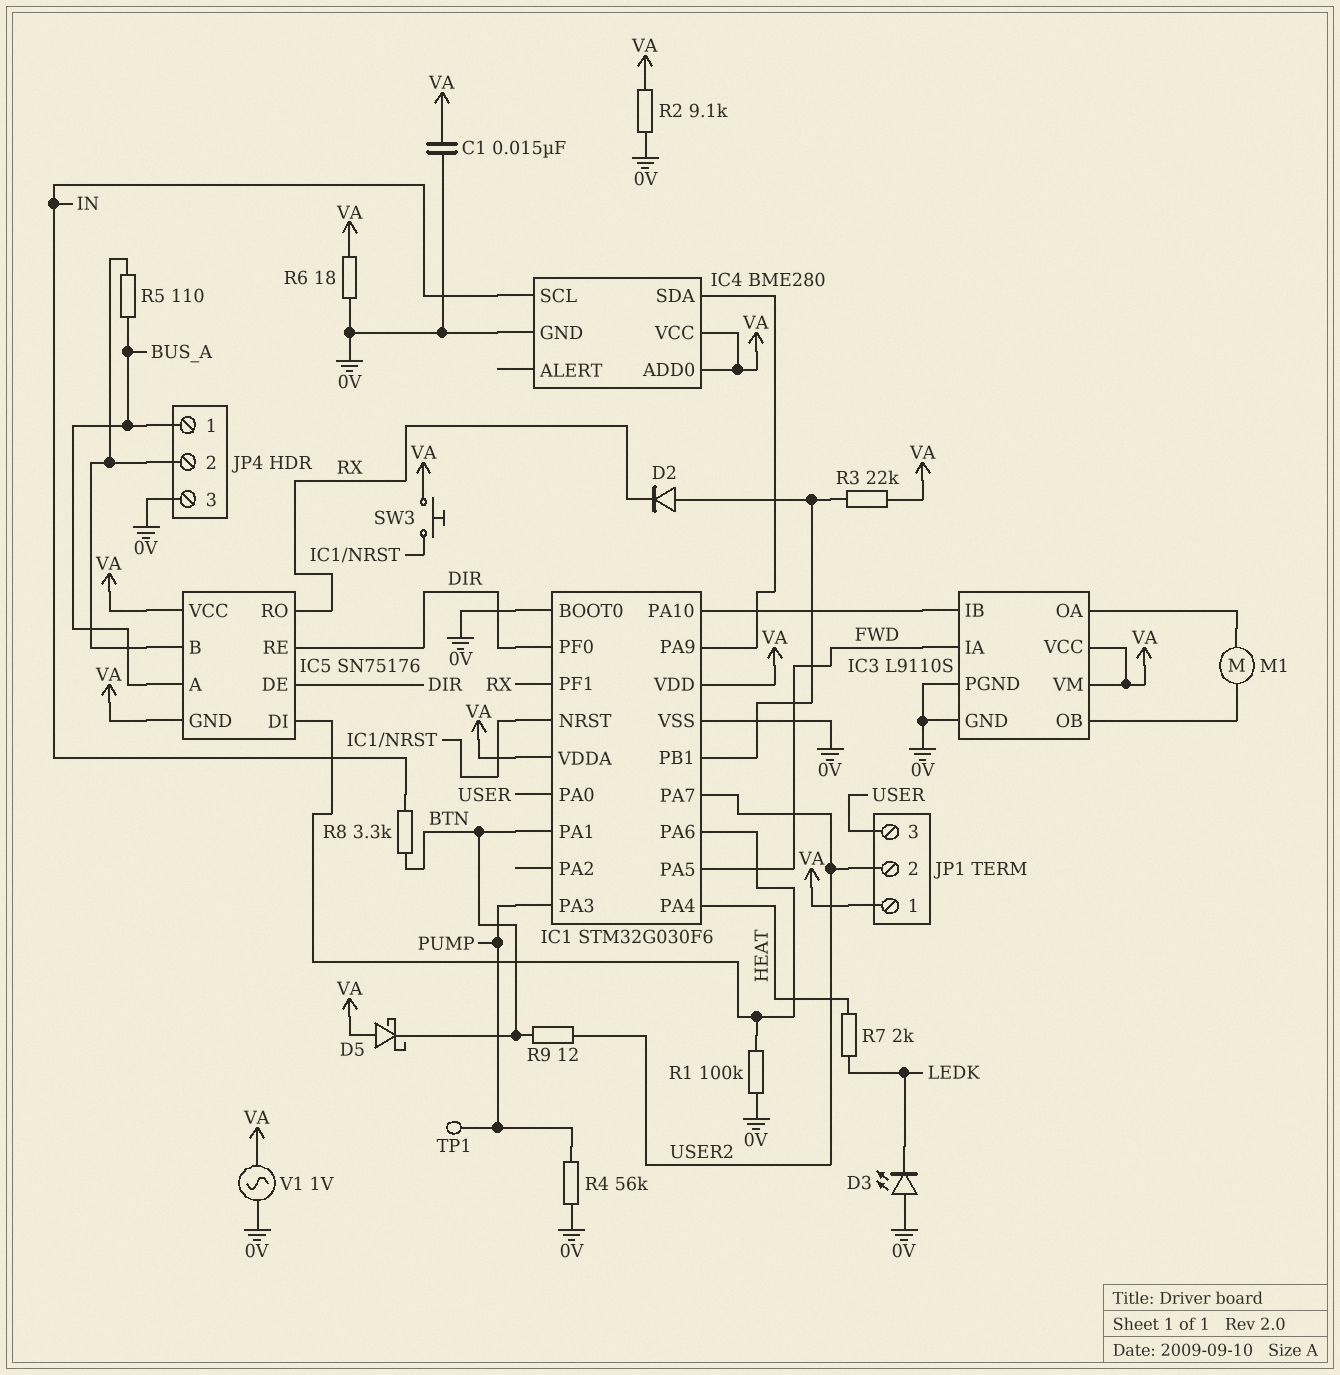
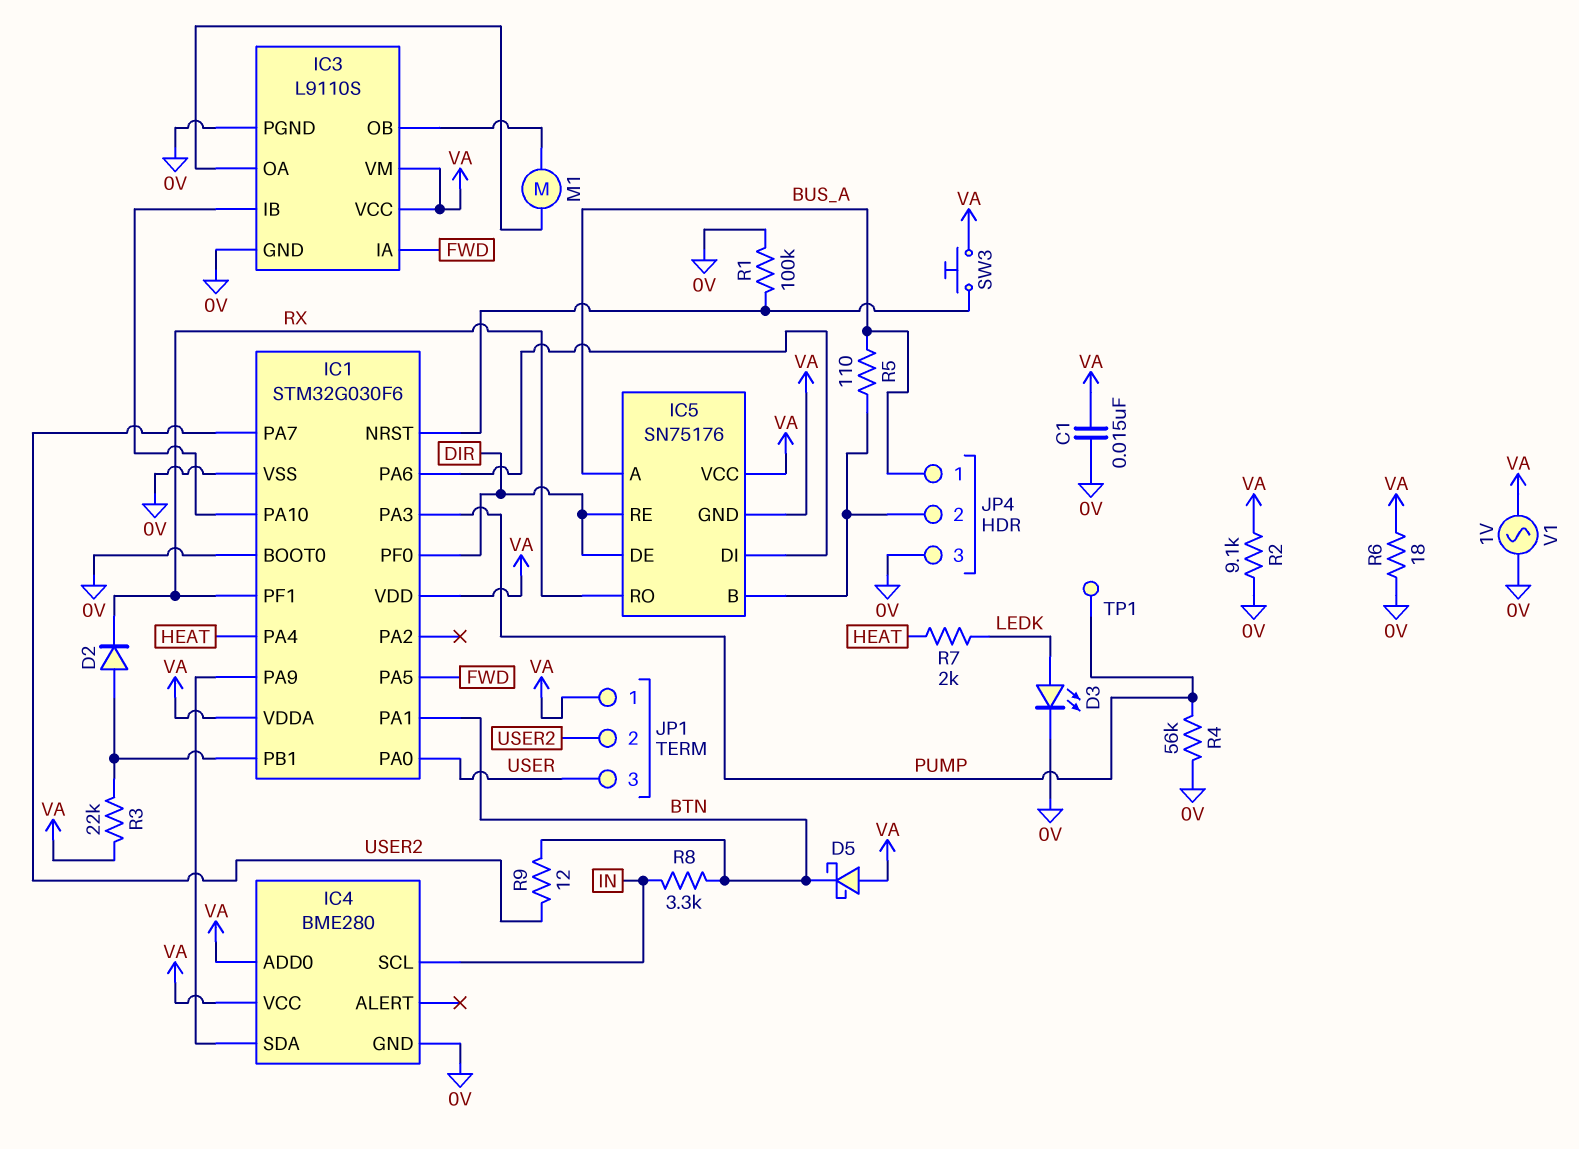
D3: LED (A 0V, K LEDK) -> LED (A LEDK, K 0V)
R1: 100k (0V, IC1/PA6) -> 100k (0V, IC1/NRST)

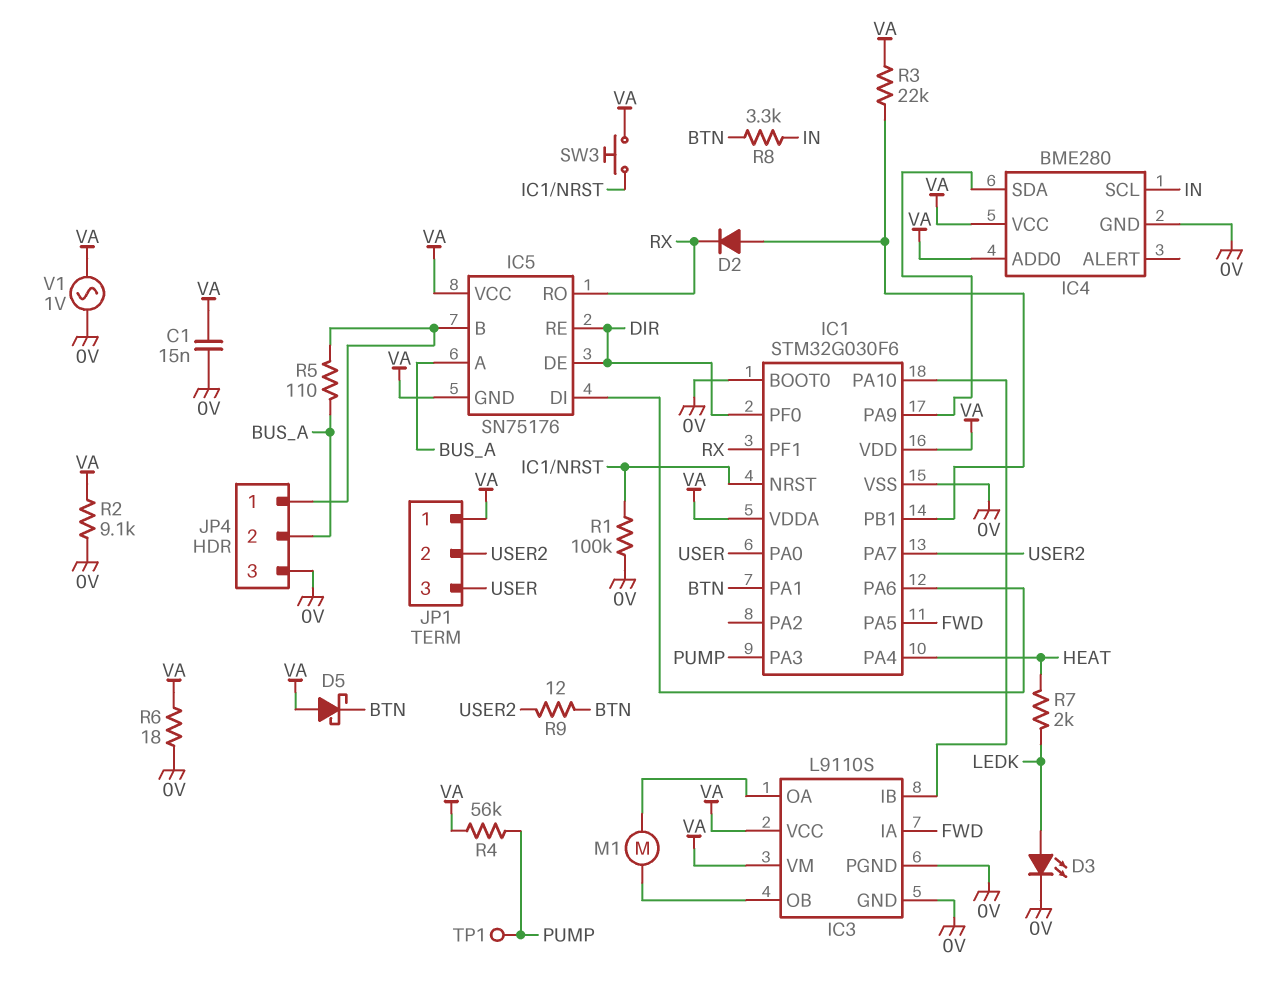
JP4 pin 1: BUS_A -> IC5/B
JP4 pin 2: IC5/B -> BUS_A
R4: 56k (0V, PUMP) -> 56k (PUMP, VA)

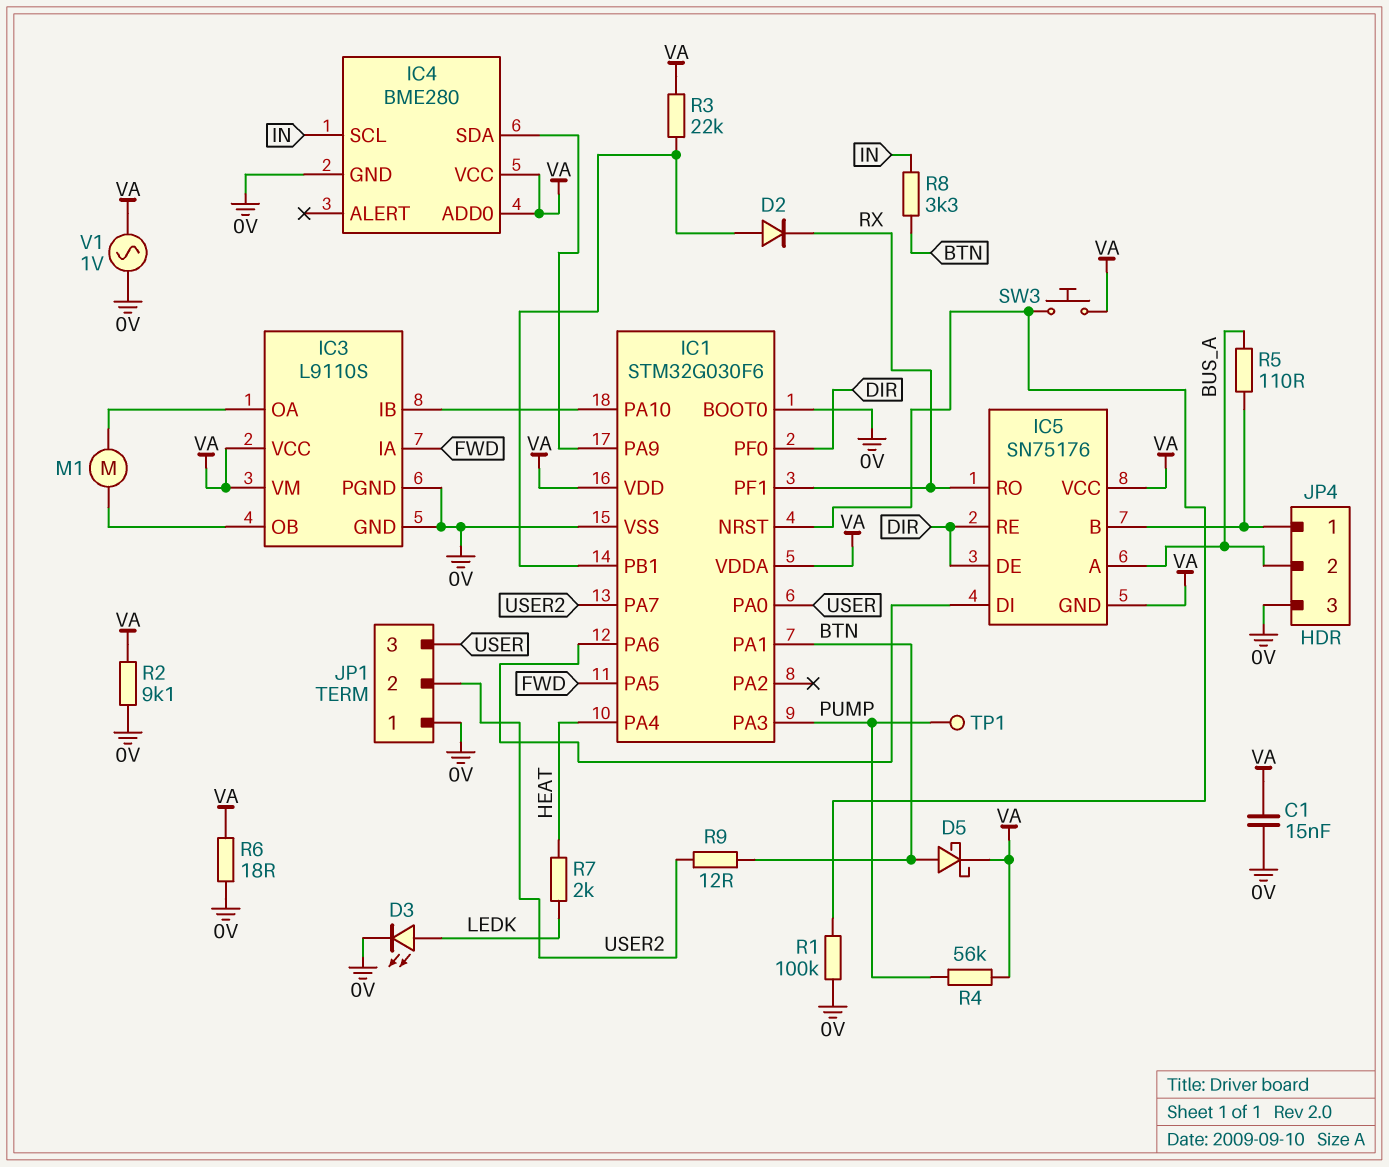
D5: schottky (A VA, K BTN) -> schottky (A BTN, K VA)
JP1 pin 1: VA -> 0V

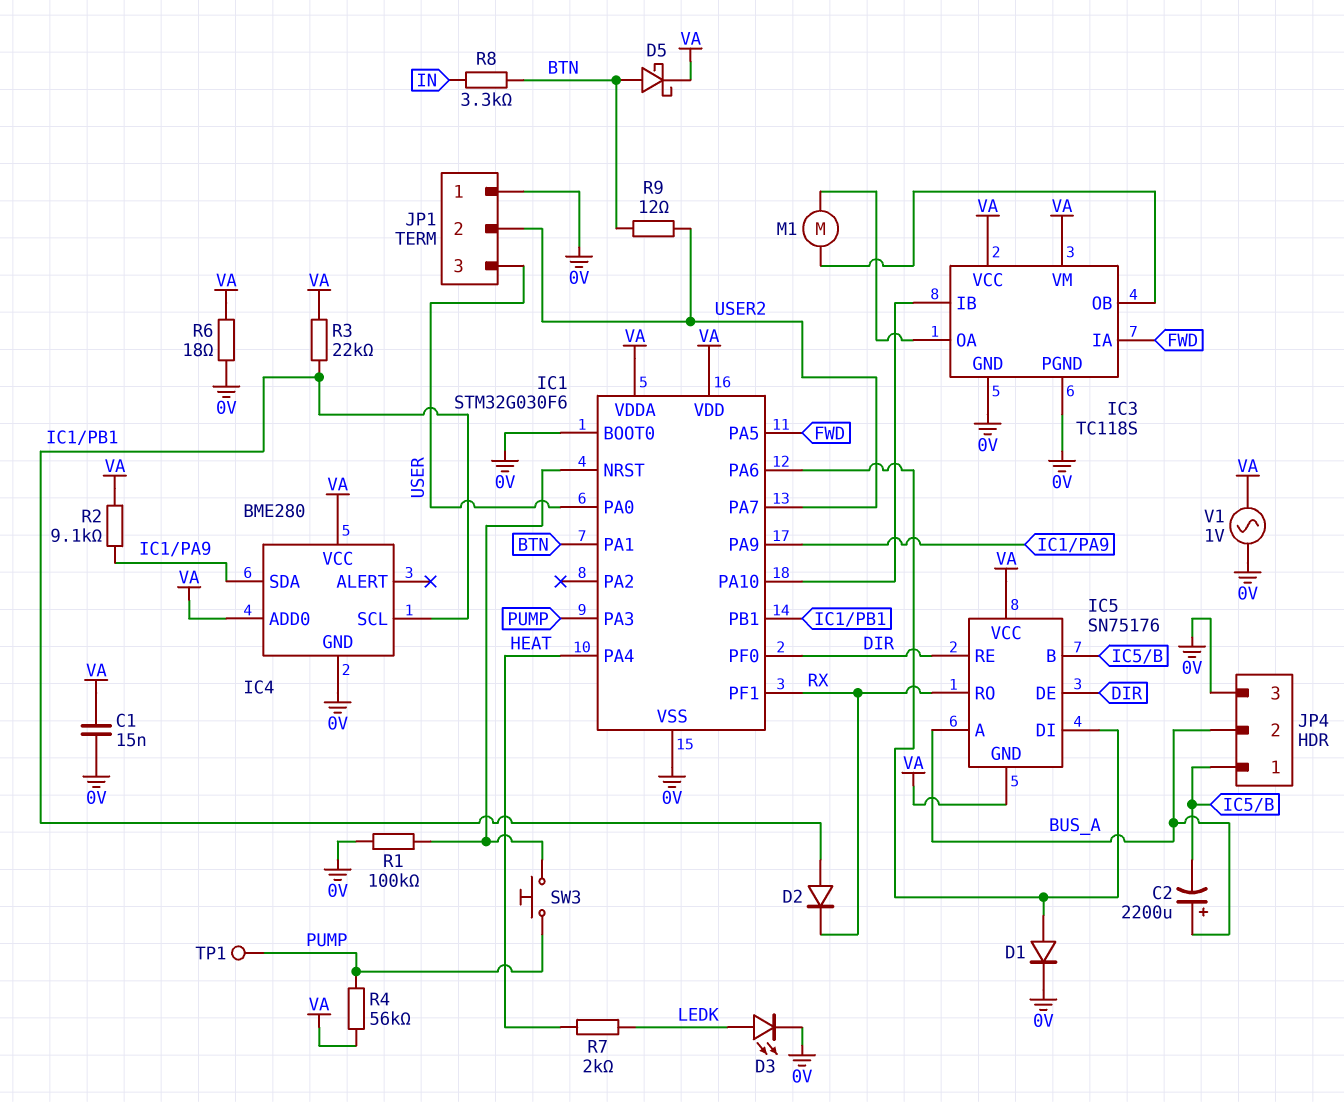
C2: none -> 2200uF (plus BUS_A, minus IC5/B)
D1: none -> diode (A IC1/PA6, K 0V)
IC3: L9110S -> TC118S
IC4 pin SCL: IN -> IC1/PB1
R2: 9.1k (0V, VA) -> 9.1k (IC1/PA9, VA)
R5: 110 (BUS_A, IC5/B) -> none
SW3: button (IC1/NRST, VA) -> button (IC1/NRST, PUMP)

